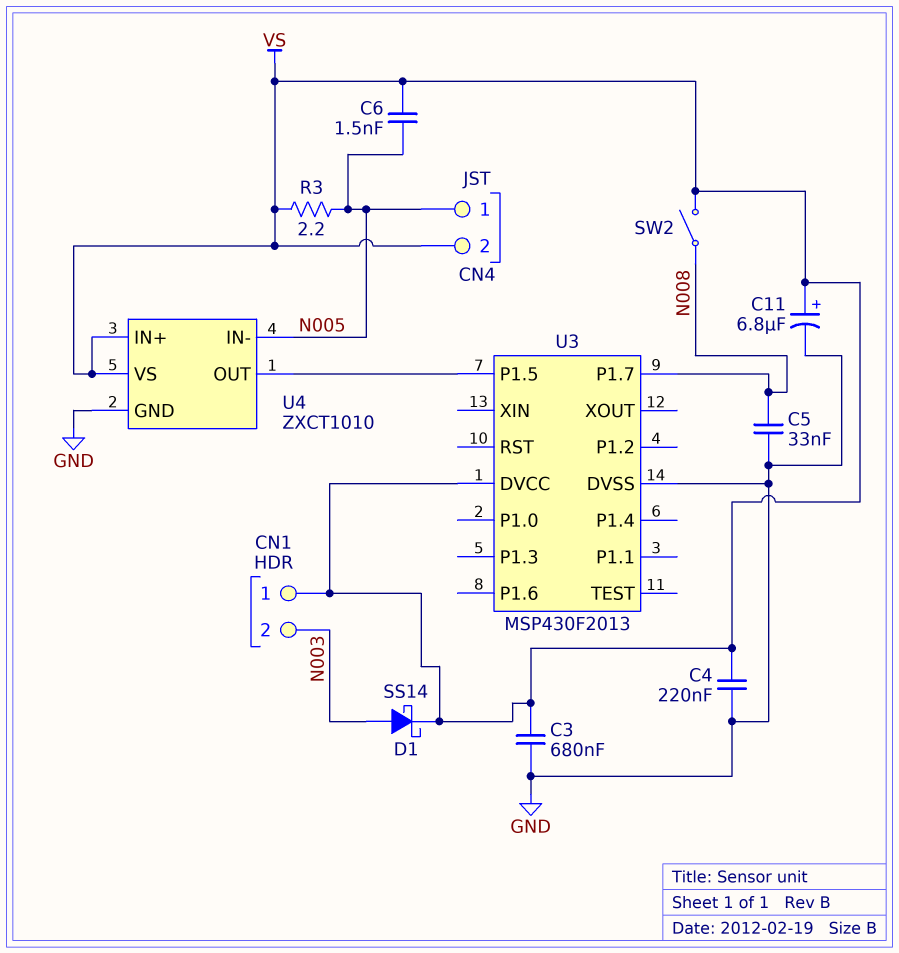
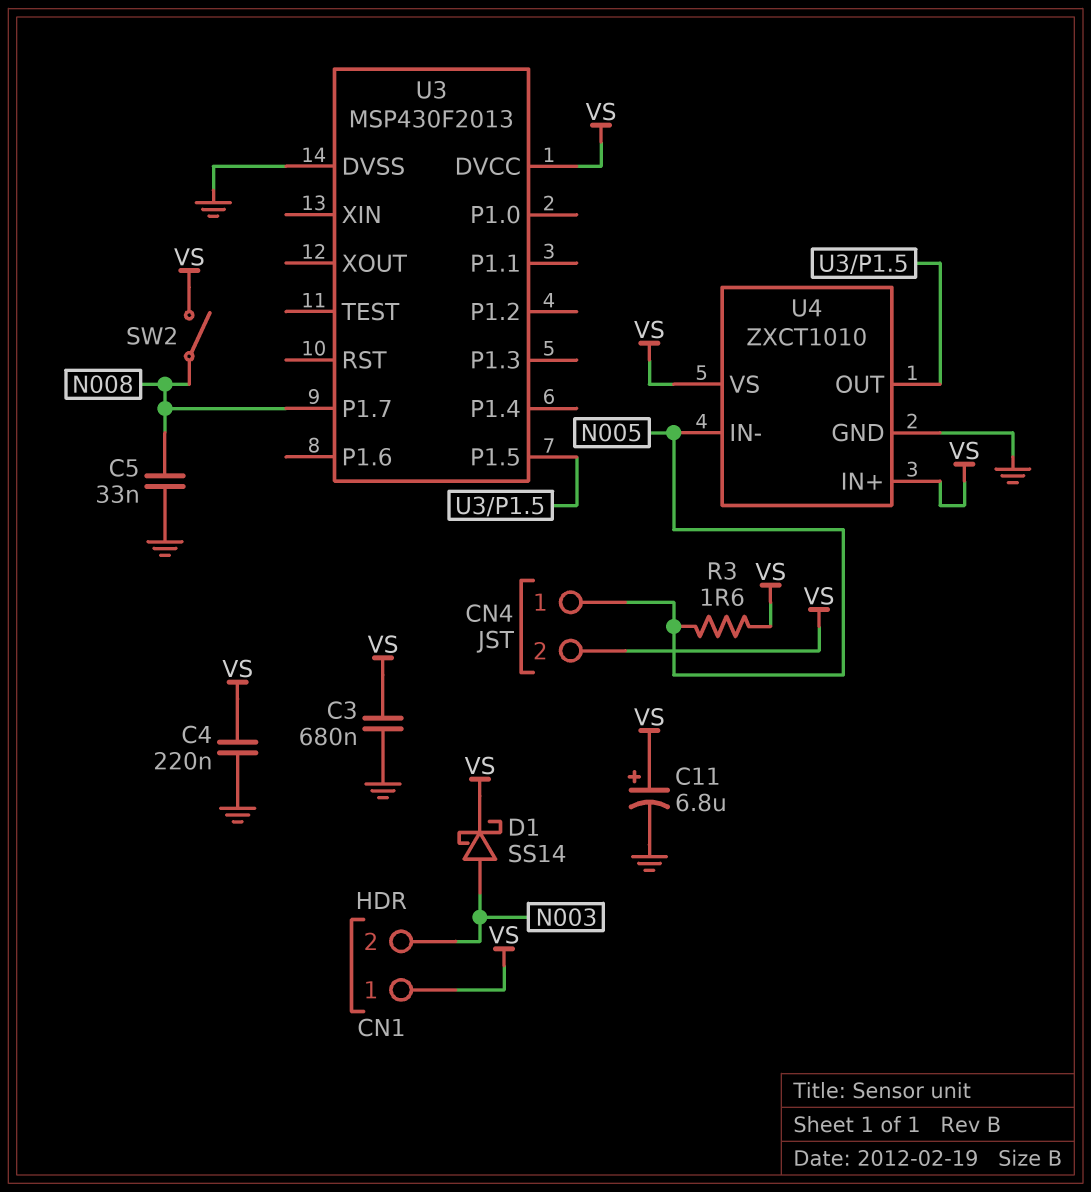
C6: 1.5nF (N005, VS) -> none
R3: 2.2 (N005, VS) -> 1.6 (N005, VS)

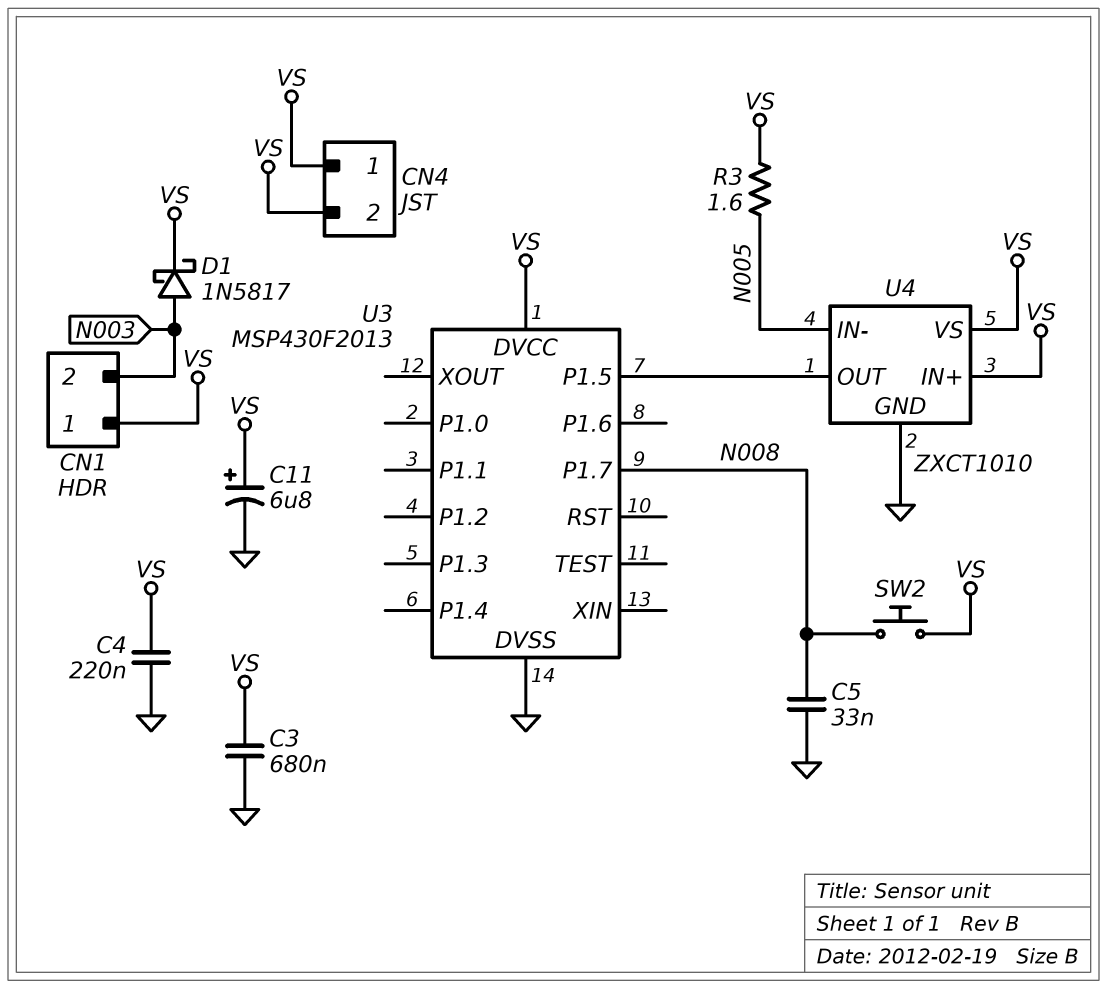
CN4 pin 1: N005 -> VS
D1: schottky SS14 (A N003, K VS) -> schottky 1N5817 (A N003, K VS)
SW2: switch (N008, VS) -> button (N008, VS)

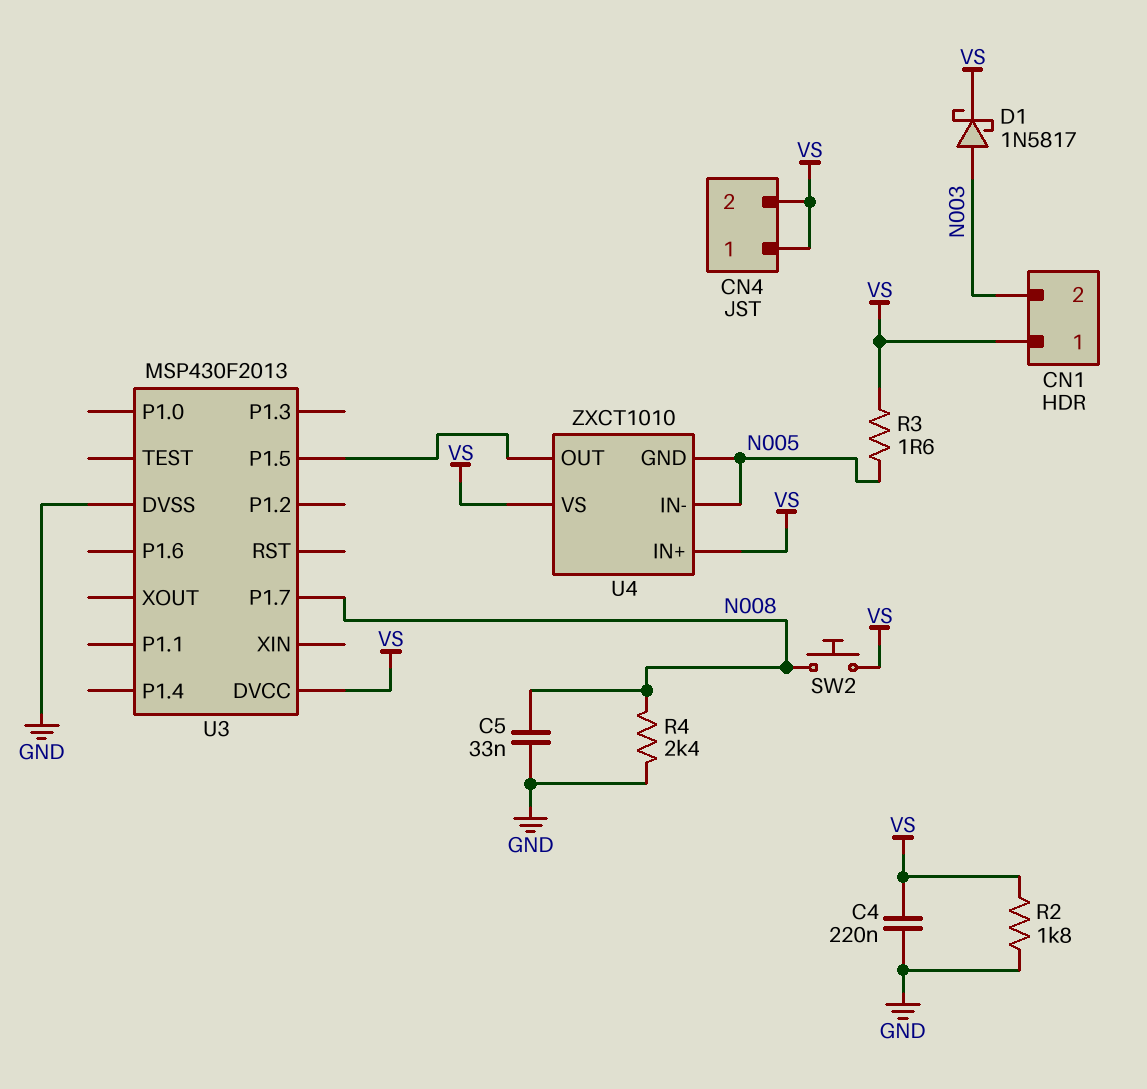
C3: 680nF (GND, VS) -> none
C11: 6.8uF (plus VS, minus GND) -> none
R2: none -> 1.8k (GND, VS)
R4: none -> 2.4k (GND, N008)
U4 pin GND: GND -> N005

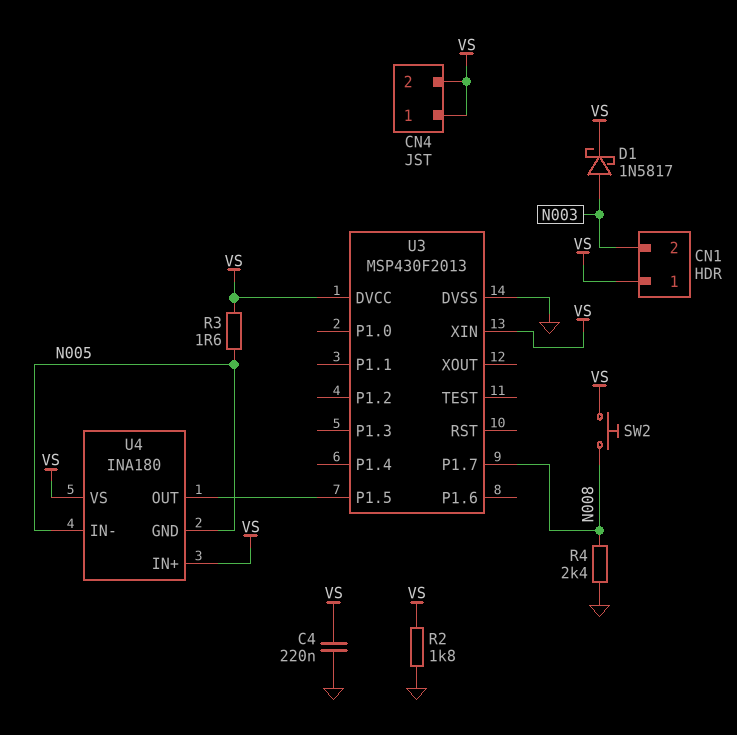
C5: 33nF (GND, N008) -> none
U3 pin XIN: none -> VS
U4: ZXCT1010 -> INA180

